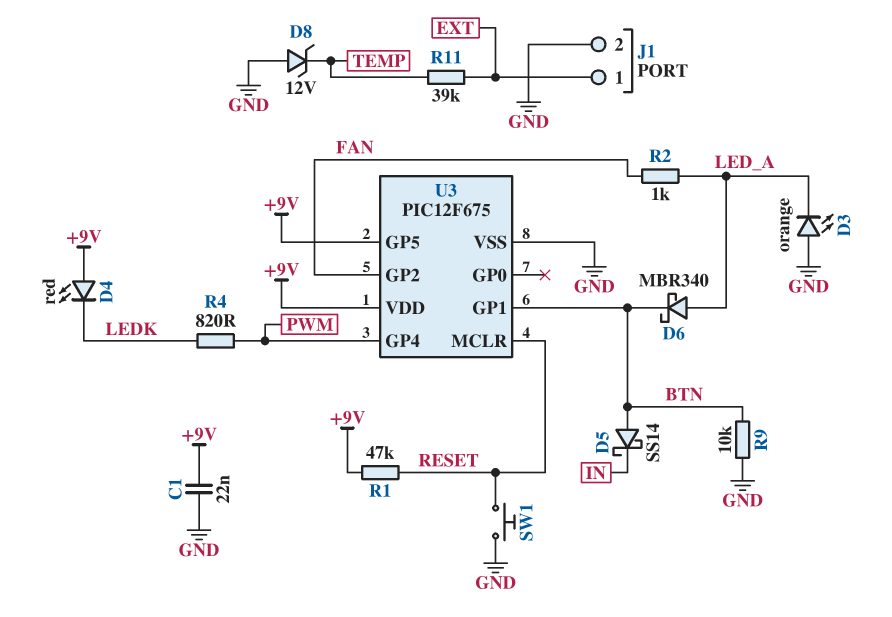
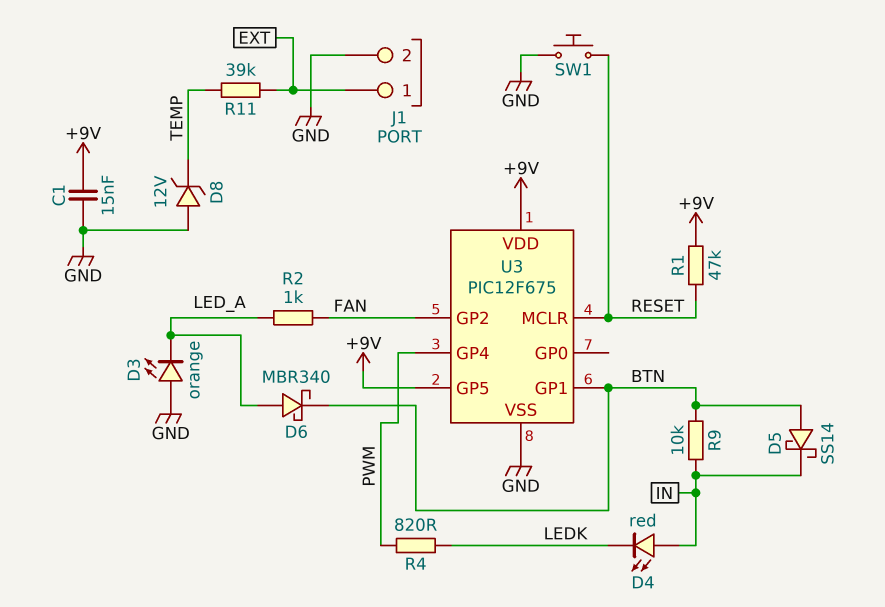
C1: 22nF (+9V, GND) -> 15nF (+9V, GND)
D4: LED red (A +9V, K LEDK) -> LED red (A IN, K LEDK)
R9: 10k (BTN, GND) -> 10k (BTN, IN)

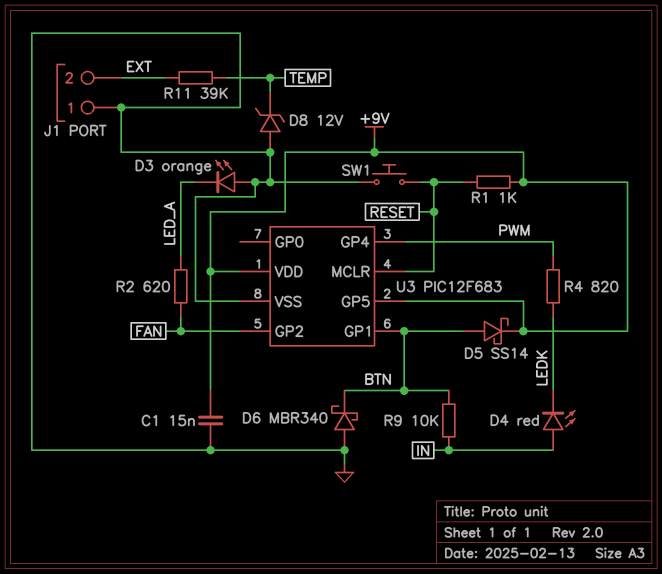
D5: schottky SS14 (A BTN, K IN) -> schottky SS14 (A BTN, K +9V)
D6: schottky MBR340 (A LED_A, K BTN) -> schottky MBR340 (A GND, K BTN)
J1 pin 1: EXT -> GND
J1 pin 2: GND -> EXT
R1: 47k (+9V, RESET) -> 1k (+9V, RESET)
R2: 1k (FAN, LED_A) -> 620 (FAN, LED_A)
U3: PIC12F675 -> PIC12F683

